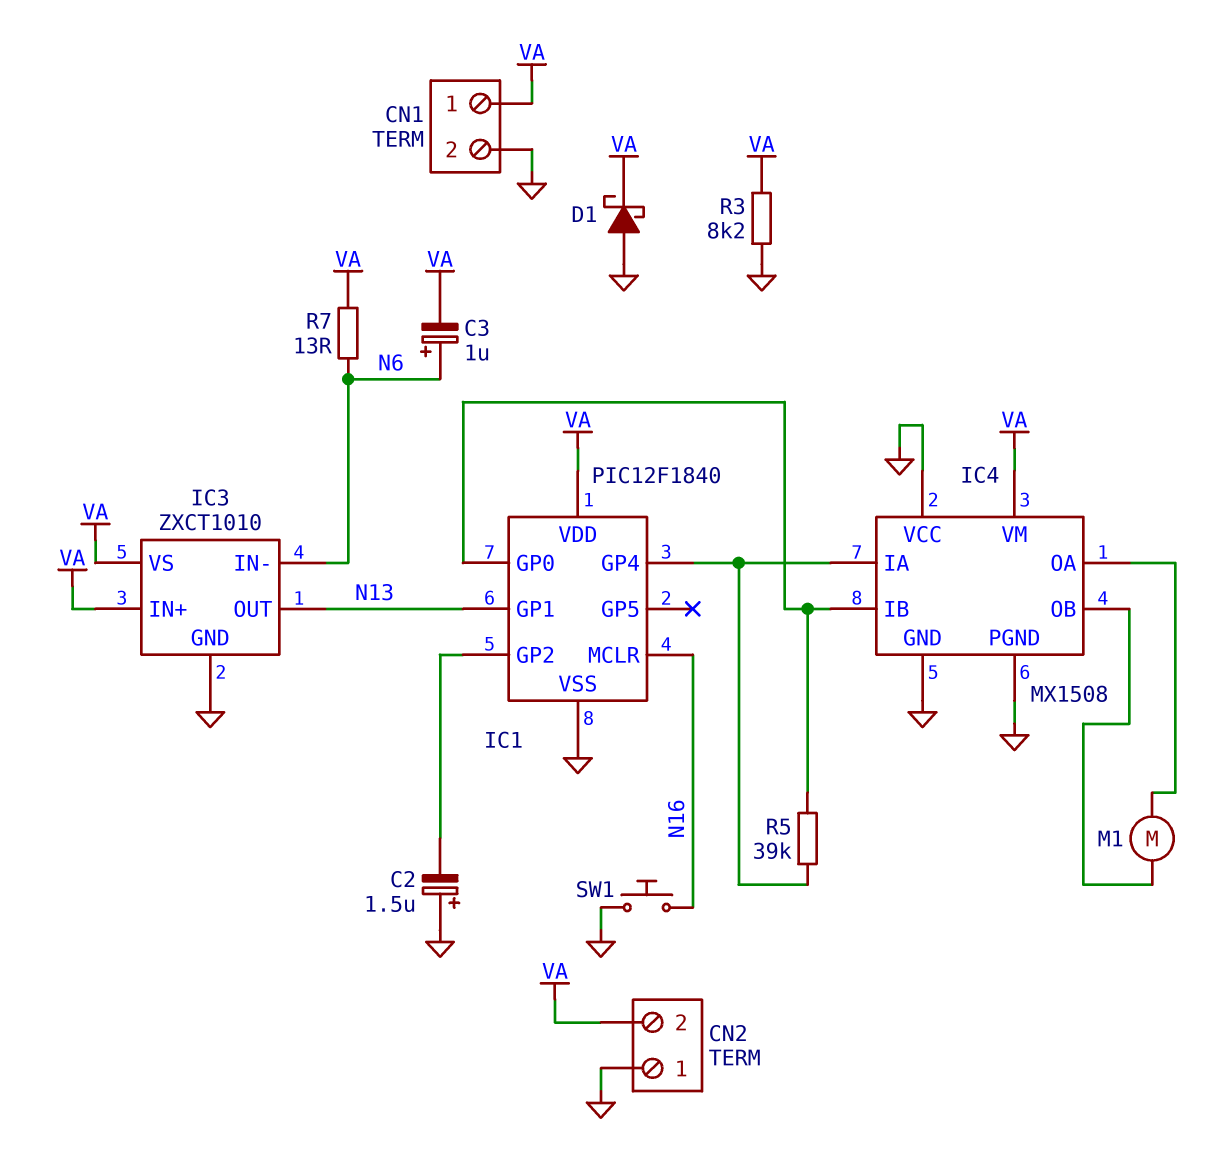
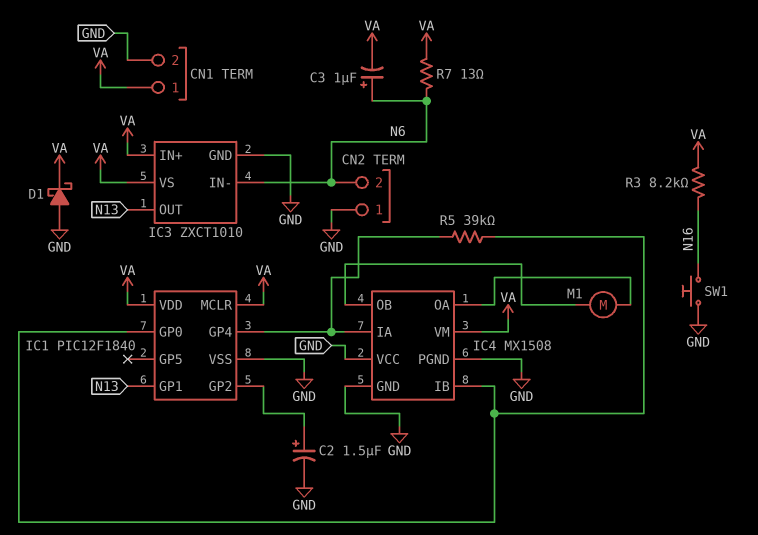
C2: 1.5uF (plus GND, minus IC1/GP2) -> 1.5uF (plus IC1/GP2, minus GND)
CN2 pin 2: VA -> N6
IC1 pin MCLR: N16 -> VA
R3: 8.2k (GND, VA) -> 8.2k (N16, VA)

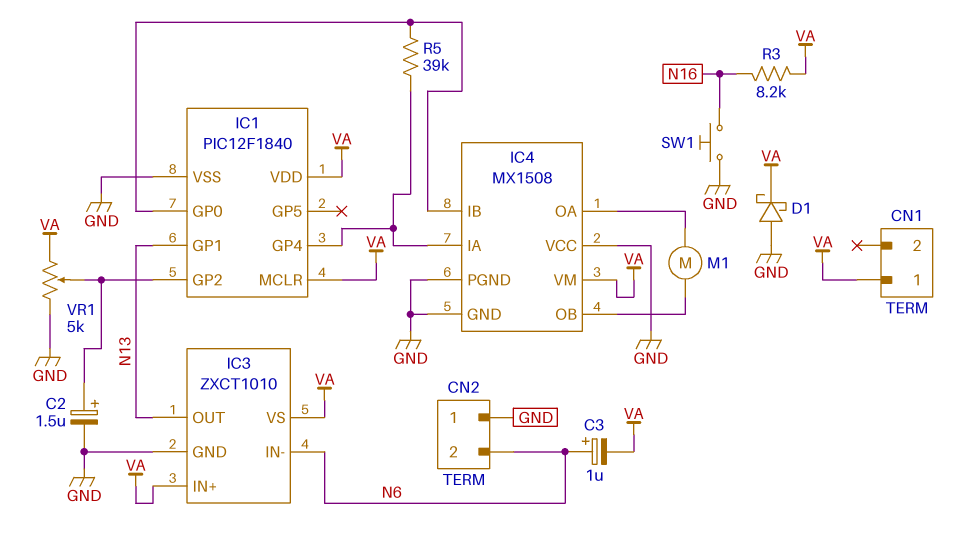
CN1 pin 2: GND -> none
R7: 13 (N6, VA) -> none
VR1: none -> 5k (GND, VA, wiper IC1/GP2)

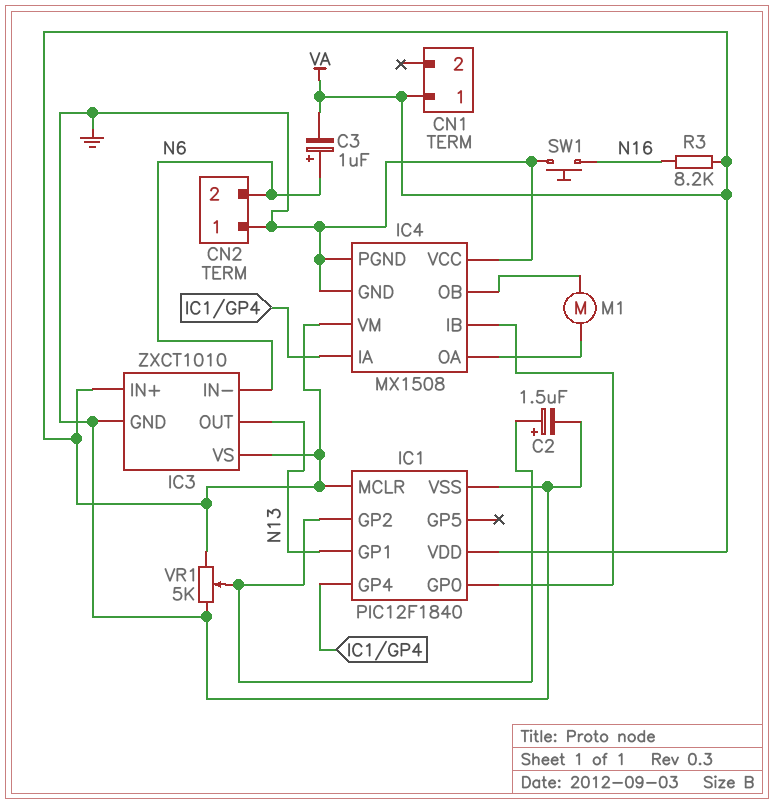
D1: schottky (A GND, K VA) -> none
R5: 39k (IC1/GP0, IC1/GP4) -> none

